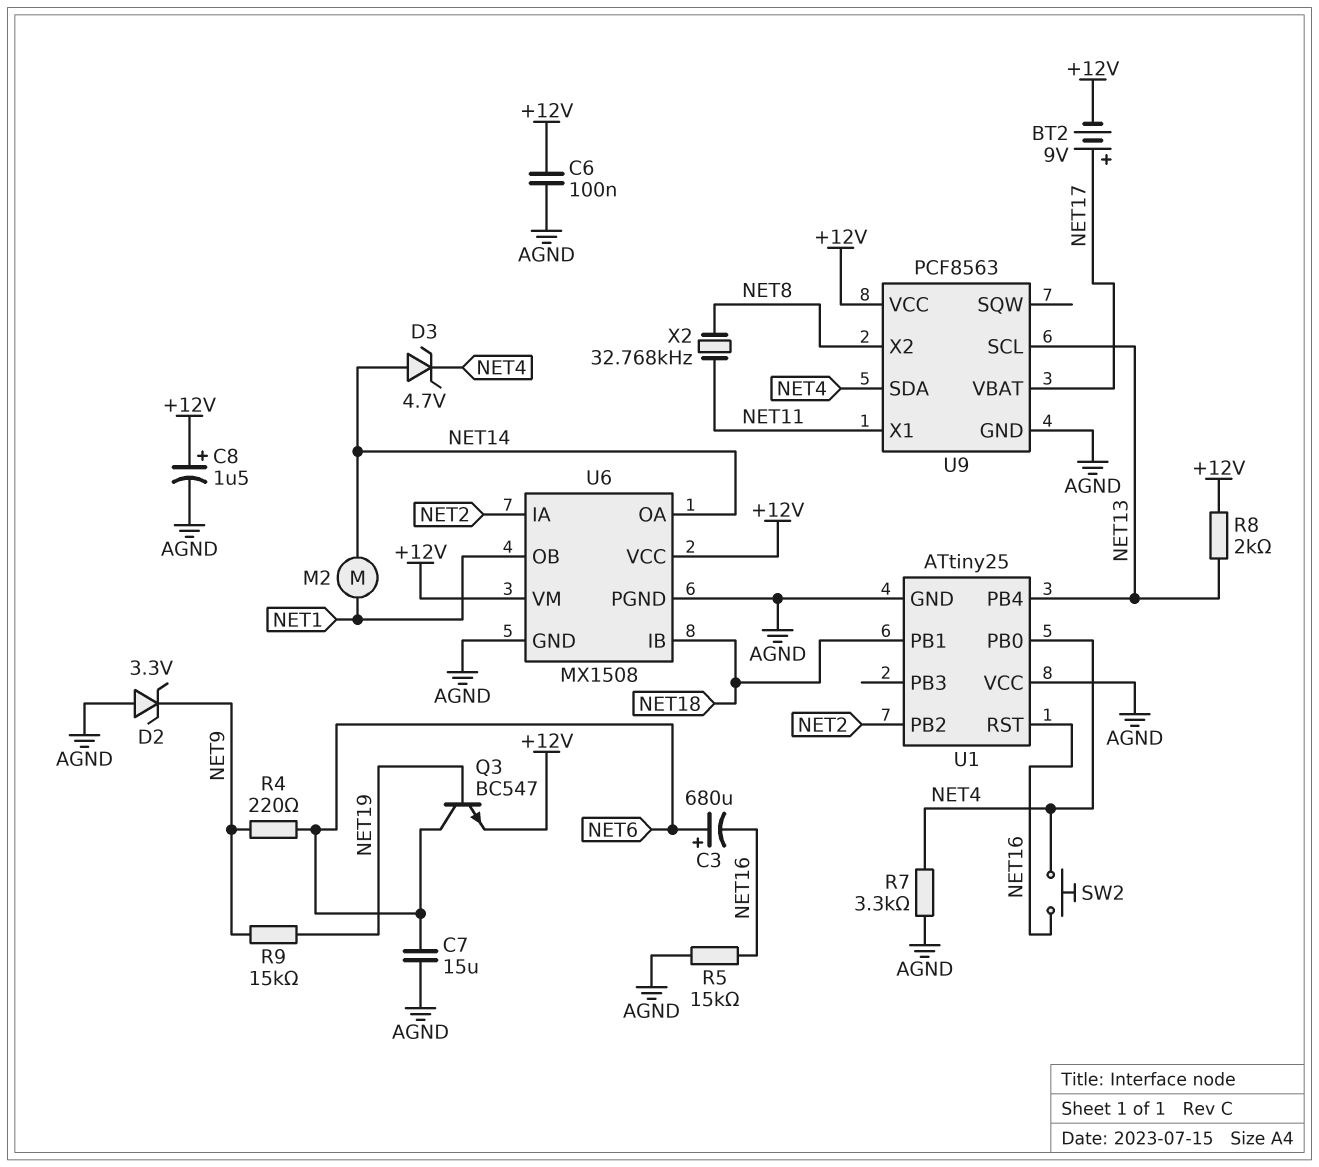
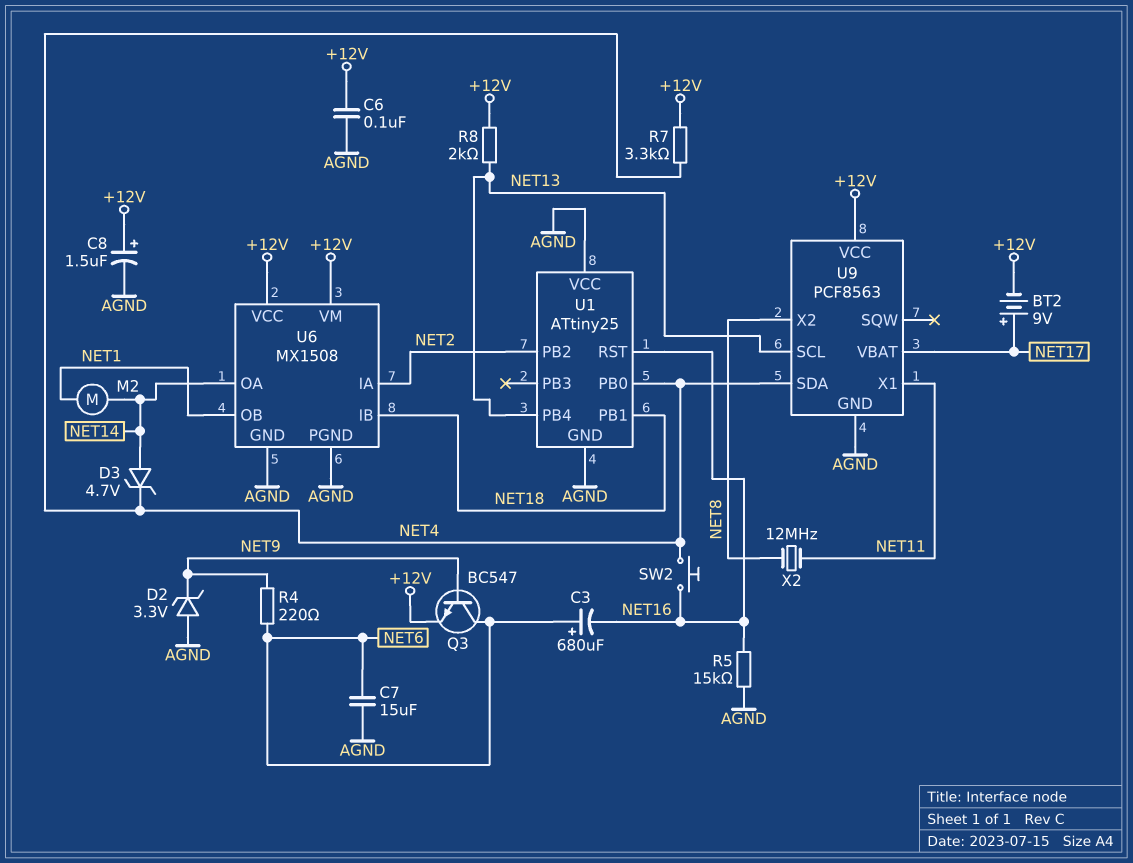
Q3: NPN BC547 (B NET19, C NET6, E +12V) -> NPN BC547 (B NET9, C NET6, E +12V)
R7: 3.3k (AGND, NET4) -> 3.3k (+12V, NET4)
R9: 15k (NET9, NET19) -> none
X2: 32.768kHz (NET8, NET11) -> 12MHz (NET8, NET11)

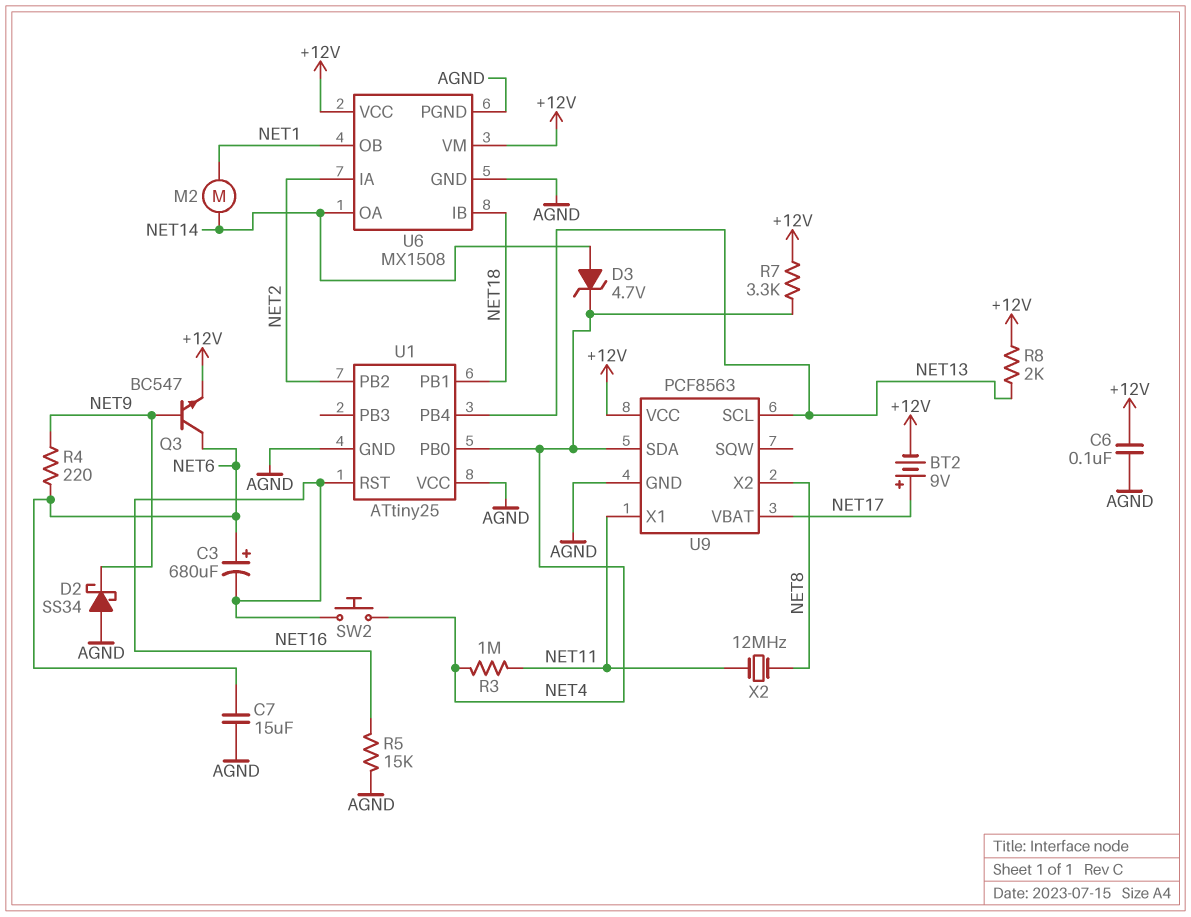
C8: 1.5uF (plus +12V, minus AGND) -> none
D2: zener 3.3V (A AGND, K NET9) -> schottky SS34 (A AGND, K NET9)
R3: none -> 1M (NET4, NET11)

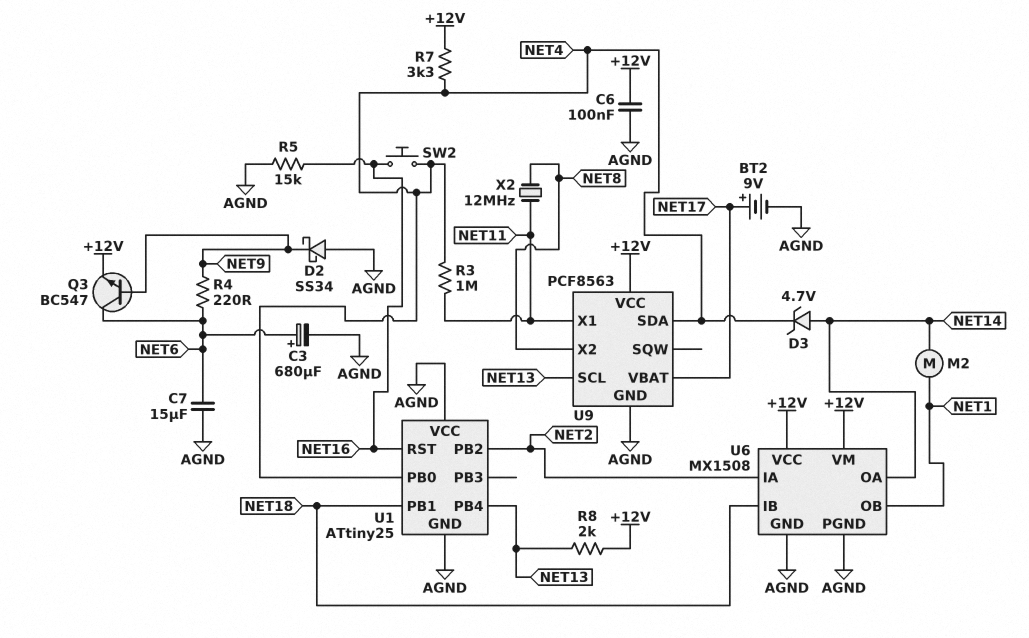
BT2: 9V (plus NET17, minus +12V) -> 9V (plus NET17, minus AGND)
C3: 680uF (plus NET6, minus NET16) -> 680uF (plus NET6, minus AGND)

